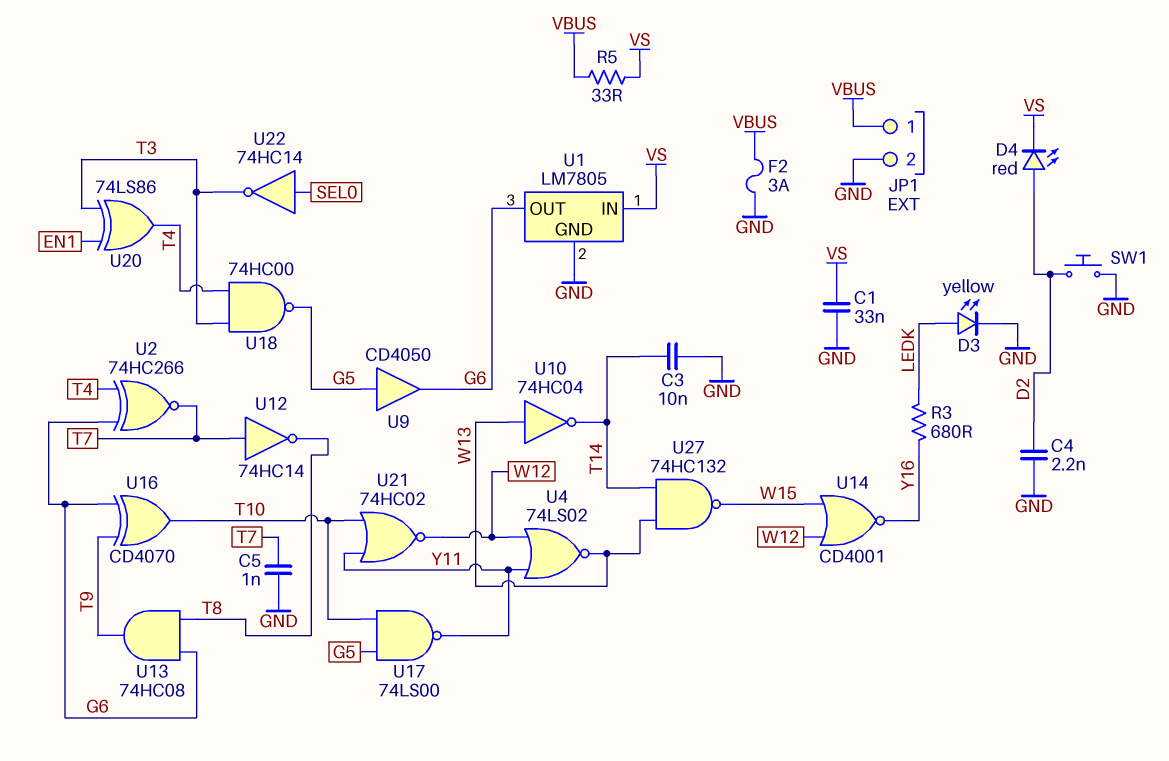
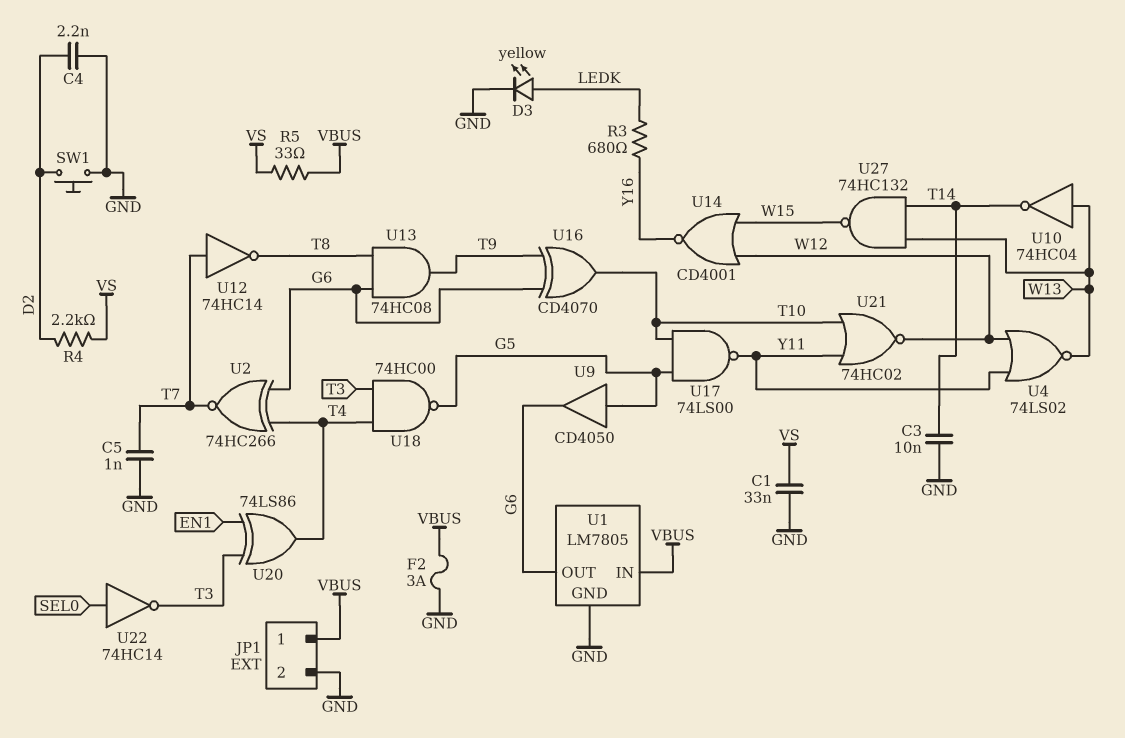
D4: LED red (A D2, K VS) -> none
R4: none -> 2.2k (D2, VS)
U1 pin IN: VS -> VBUS

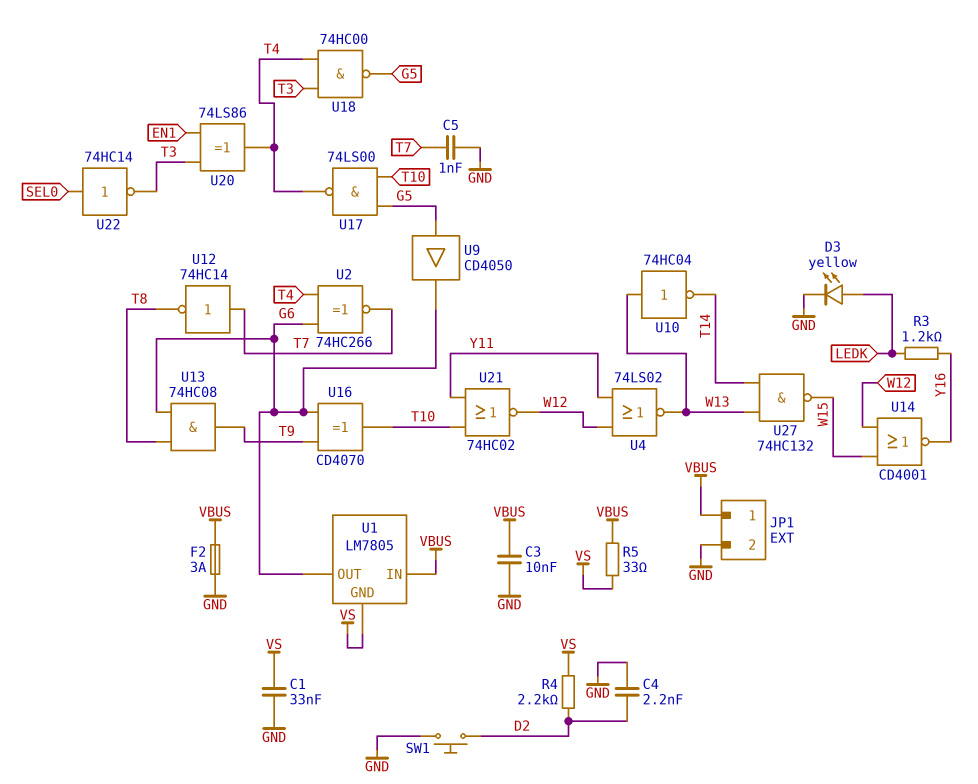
C3: 10nF (GND, T14) -> 10nF (GND, VBUS)
R3: 680 (LEDK, Y16) -> 1.2k (LEDK, Y16)
U1 pin GND: GND -> VS
U17: NAND 74LS00 (in G5, in T10, out Y11) -> NAND 74LS00 (in G5, in T10, out T4)

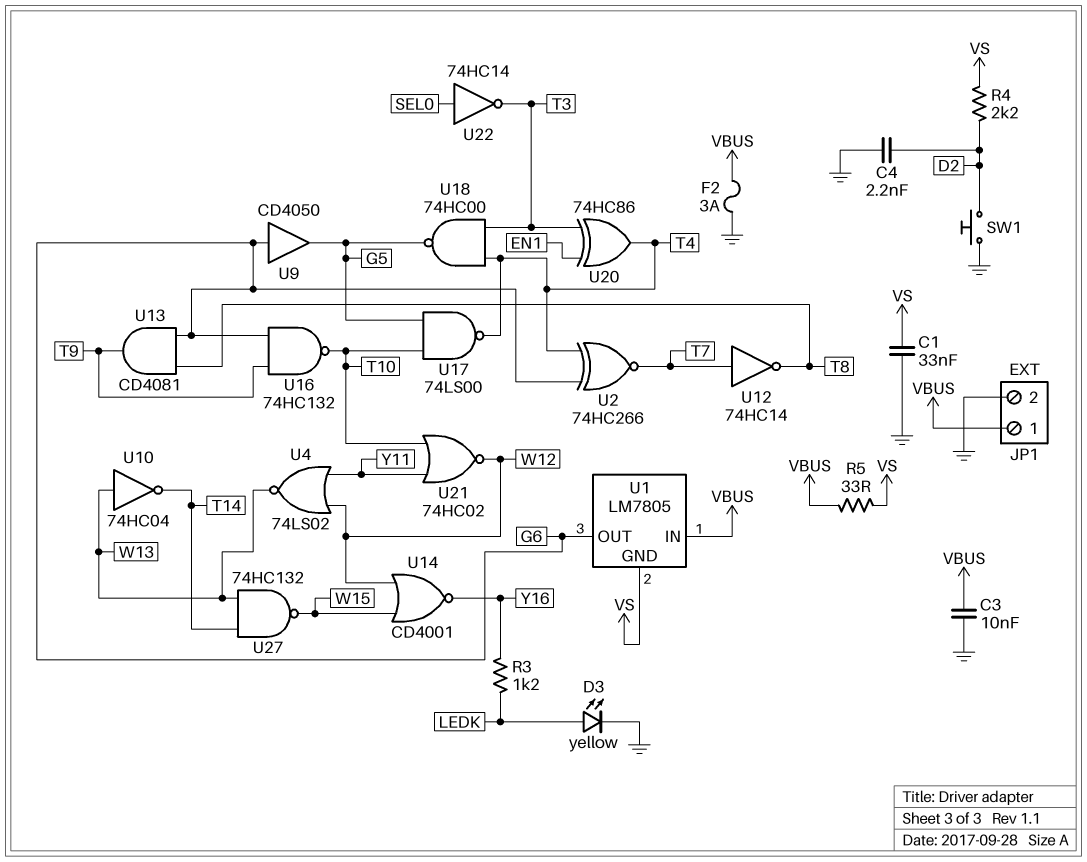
C5: 1nF (GND, T7) -> none
U9: buffer CD4050 (in G5, out G6) -> buffer CD4050 (in G6, out G5)
U13: AND 74HC08 (in G6, in T8, out T9) -> AND CD4081 (in G6, in T8, out T9)
U16: XOR CD4070 (in G6, in T9, out T10) -> NAND 74HC132 (in G6, in T9, out T10)
U20: XOR 74LS86 (in EN1, in T3, out T4) -> XOR 74HC86 (in EN1, in T3, out T4)

